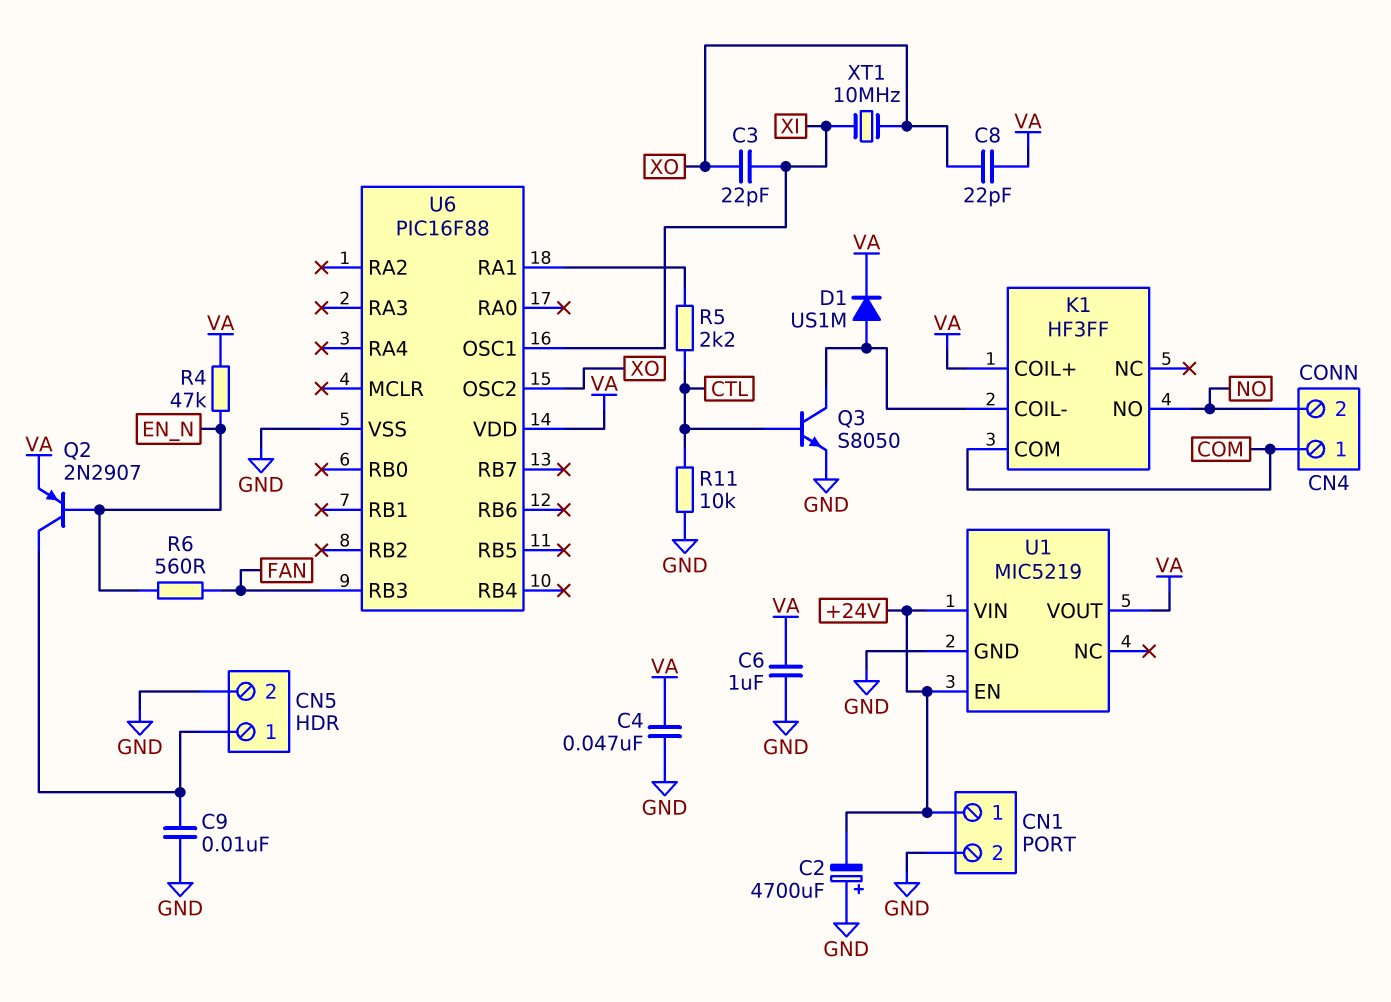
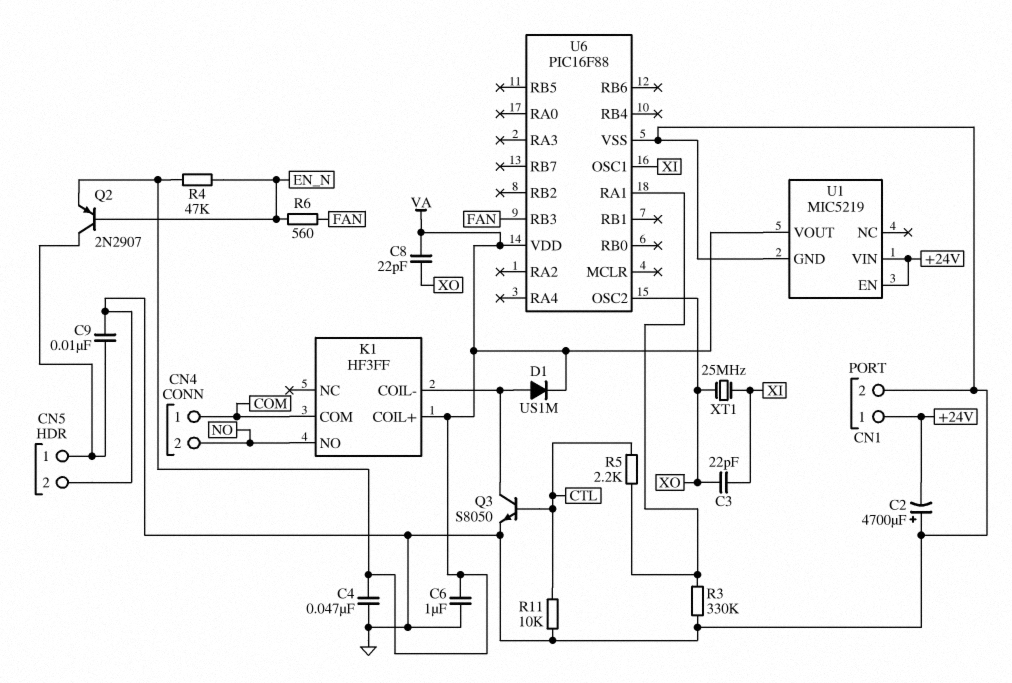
R3: none -> 330k (GND, U6/RA1)
XT1: 10MHz (XI, XO) -> 25MHz (XI, XO)

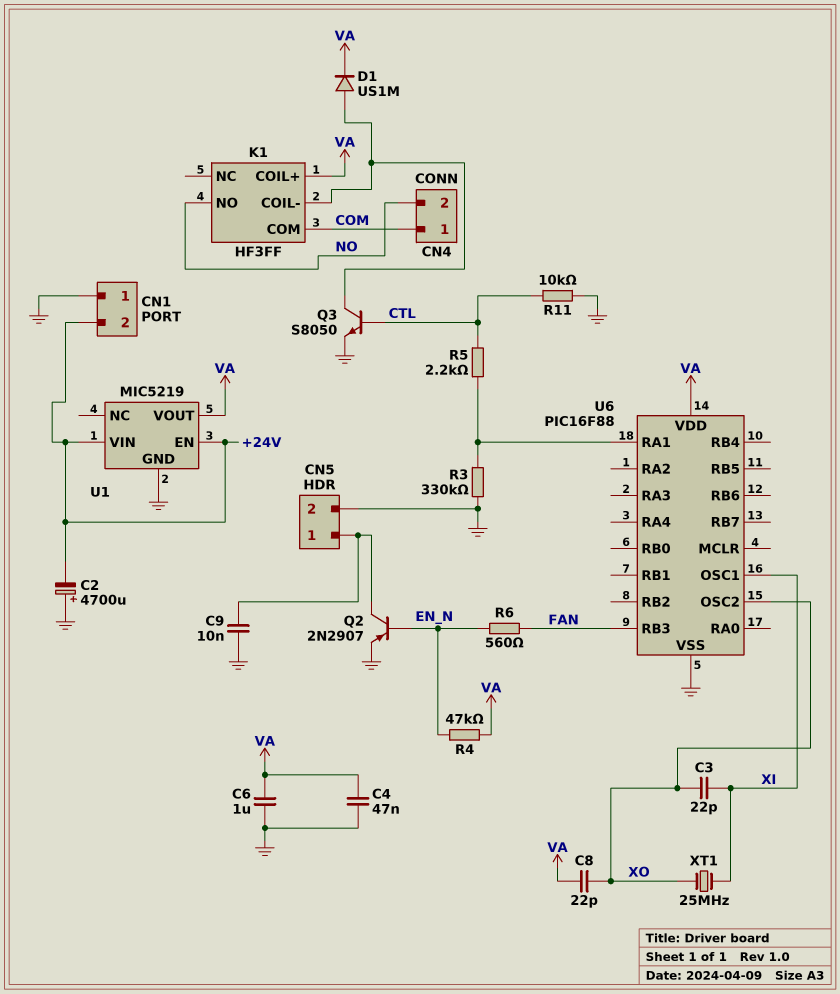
CN1 pin 1: +24V -> GND
CN1 pin 2: GND -> +24V
Q2: PNP 2N2907 (B EN_N, C CN5/1, E VA) -> PNP 2N2907 (B EN_N, C CN5/1, E GND)

